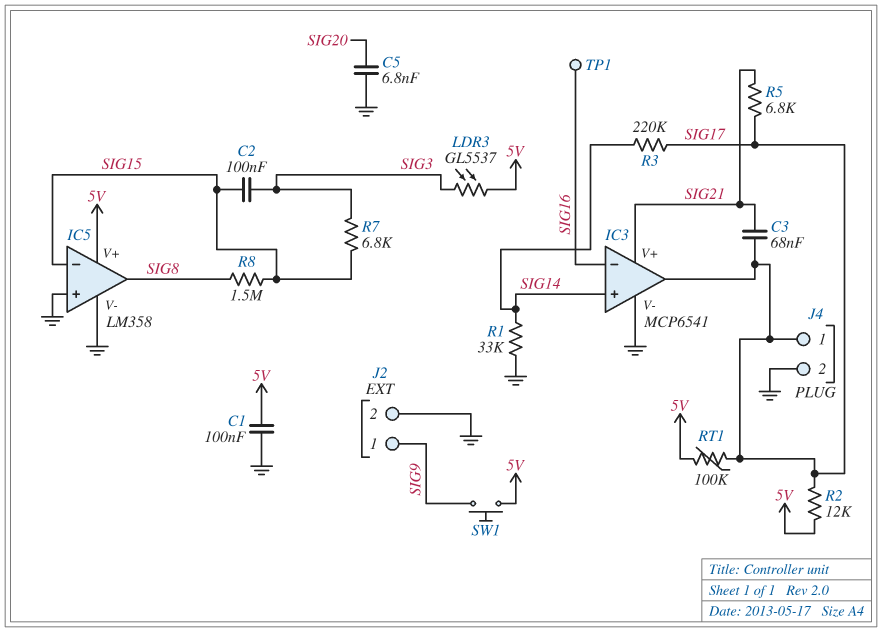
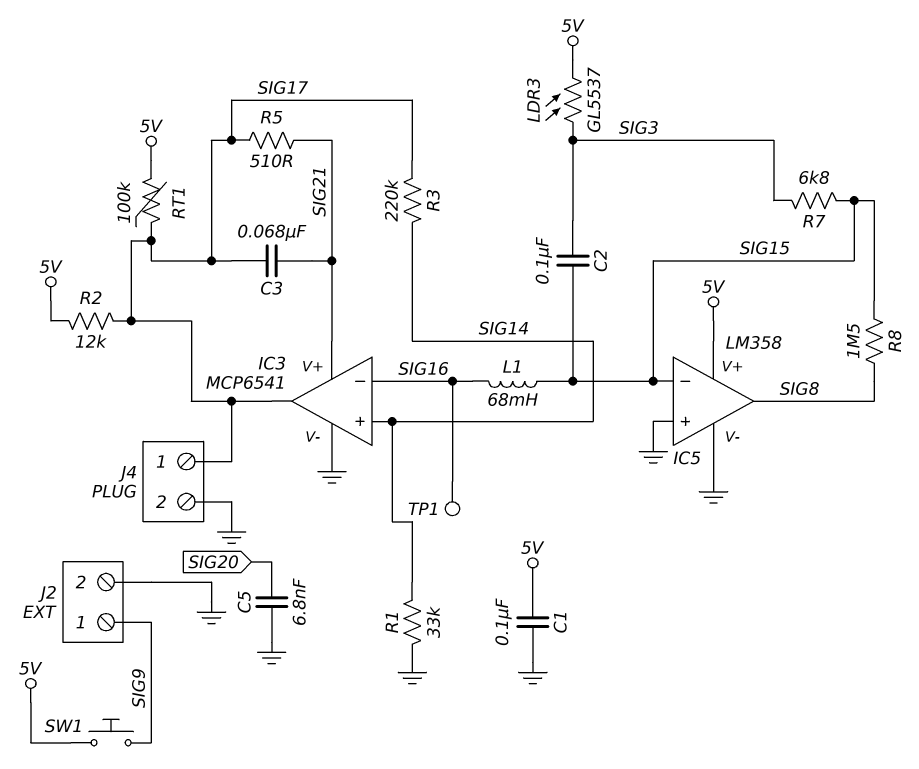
L1: none -> 68mH (SIG15, SIG16)
R5: 6.8k (SIG17, SIG21) -> 510 (SIG17, SIG21)

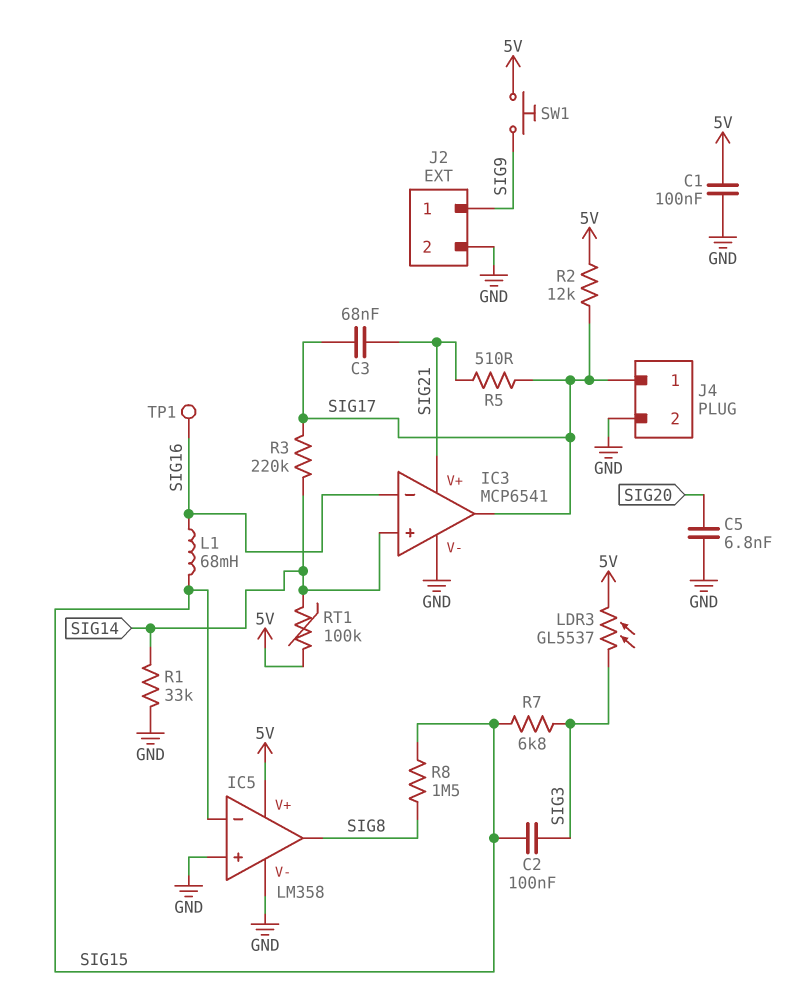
RT1: 100k (5V, SIG17) -> 100k (5V, SIG14)

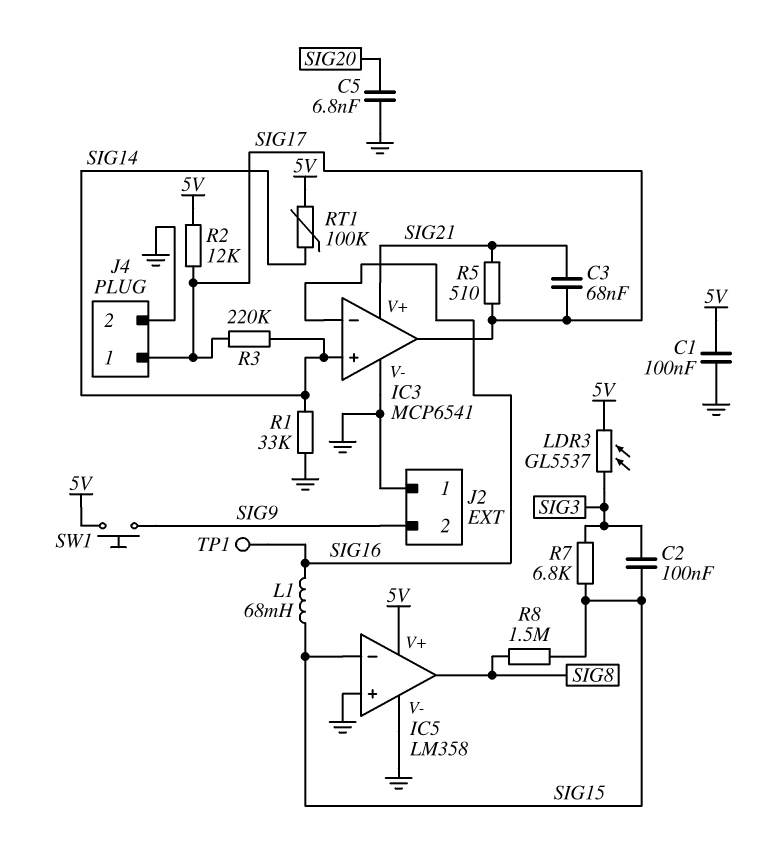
J2 pin 1: SIG9 -> GND
J2 pin 2: GND -> SIG9

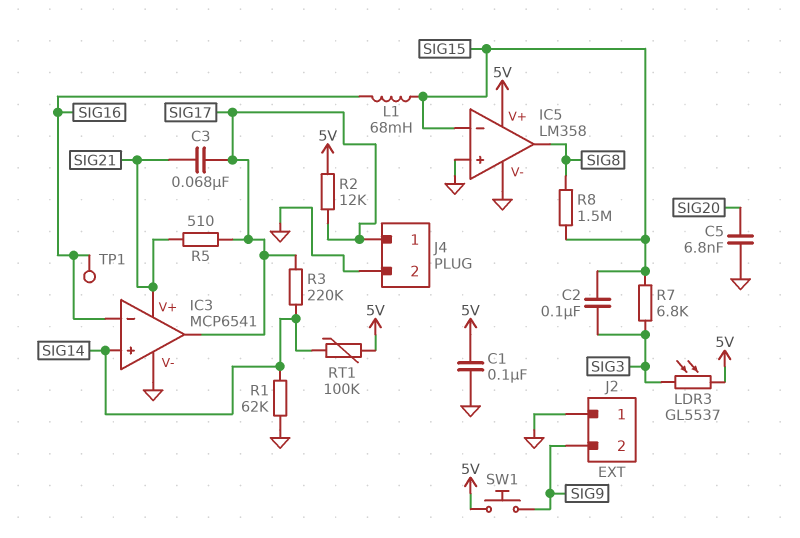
R1: 33k (GND, SIG14) -> 62k (GND, SIG14)

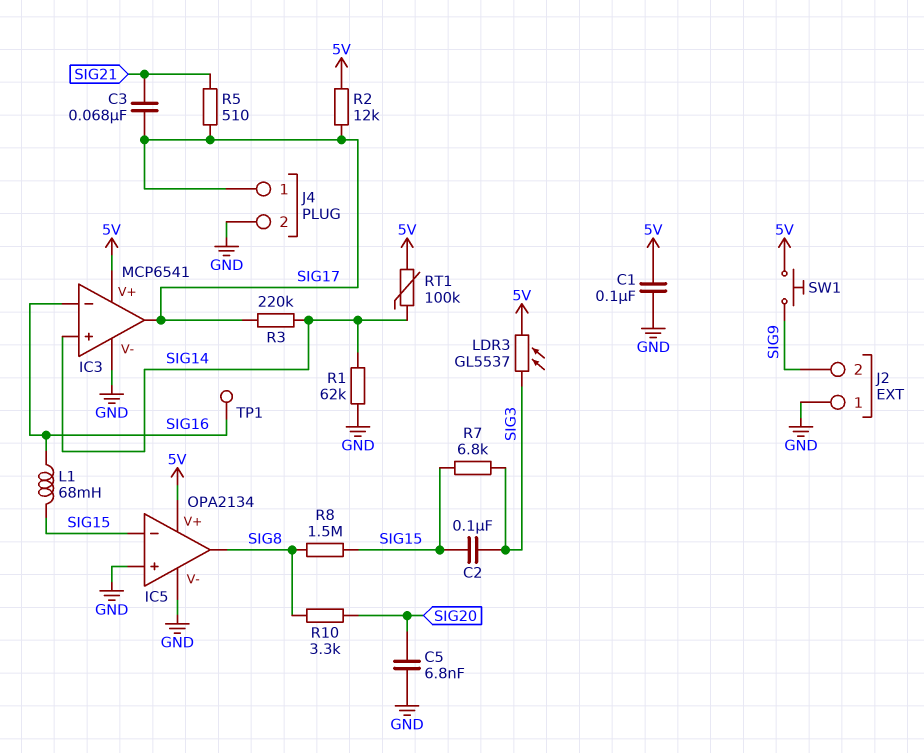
IC3 pin V+: SIG21 -> 5V
IC5: LM358 -> OPA2134
R10: none -> 3.3k (SIG8, SIG20)

